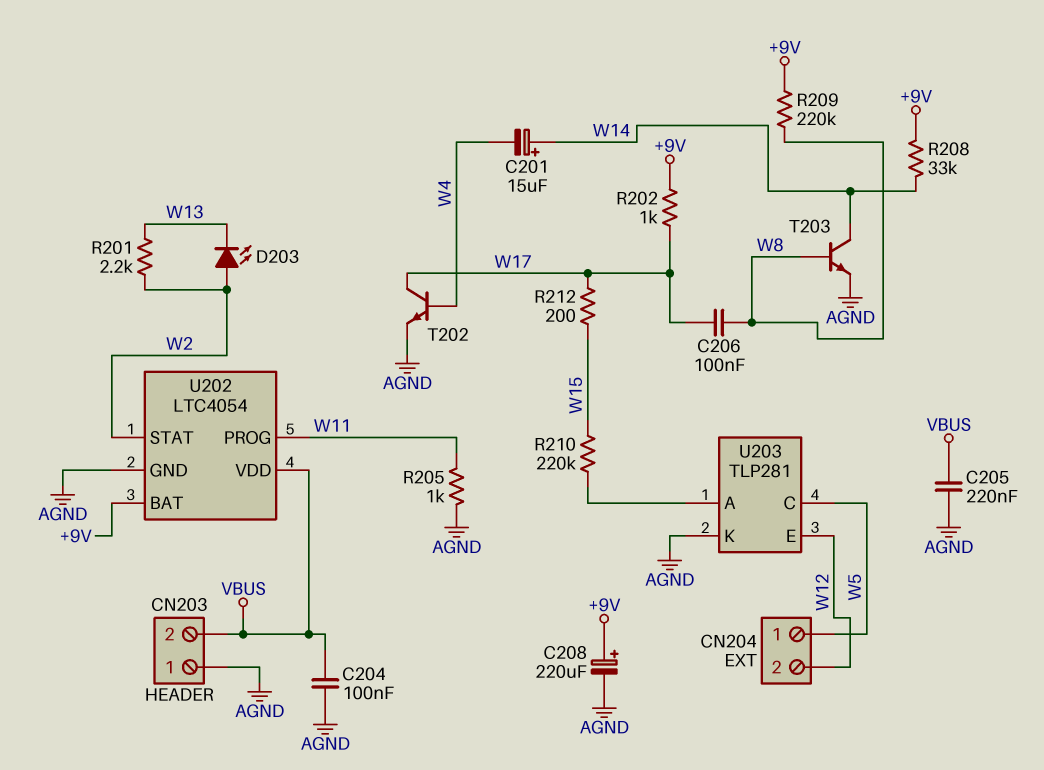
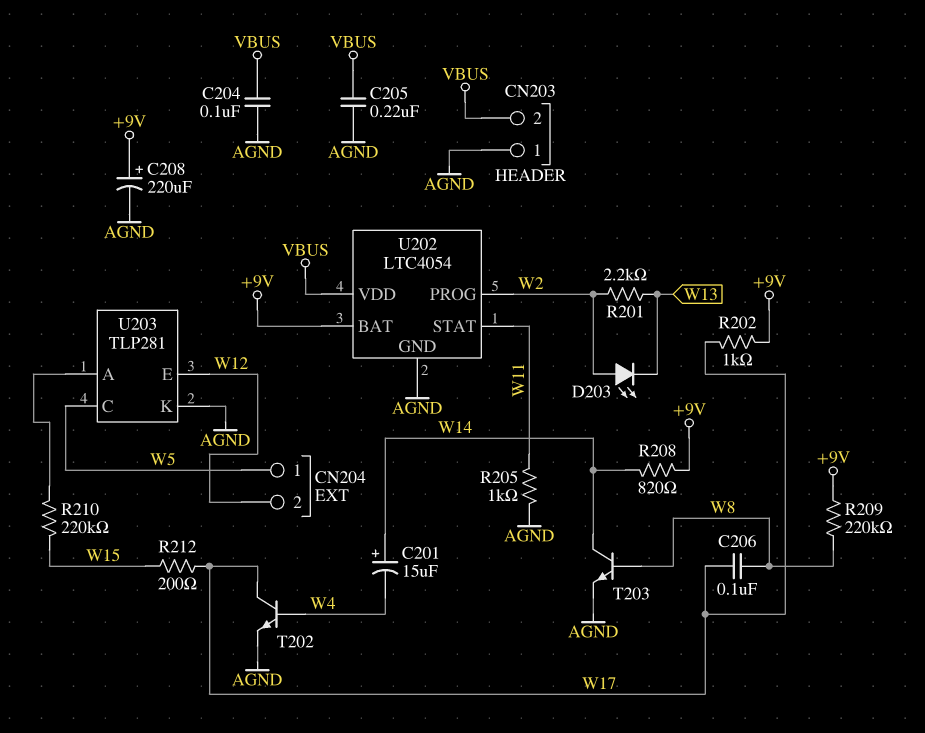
R208: 33k (+9V, W14) -> 820 (+9V, W14)
U202 pin PROG: W11 -> W2
U202 pin STAT: W2 -> W11

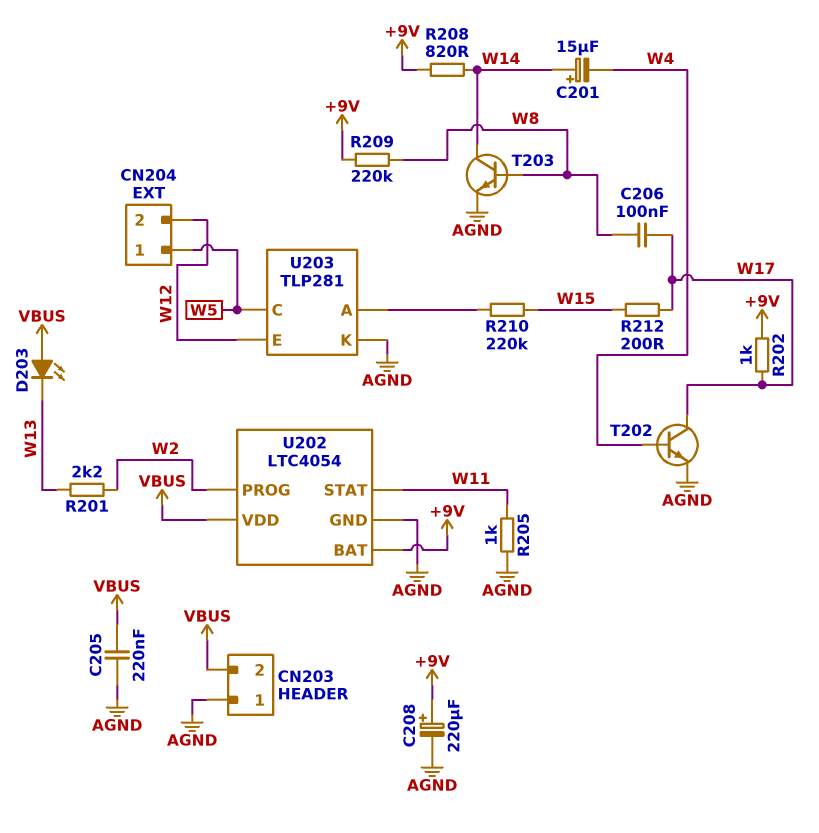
C204: 100nF (AGND, VBUS) -> none
D203: LED (A W2, K W13) -> LED (A VBUS, K W13)

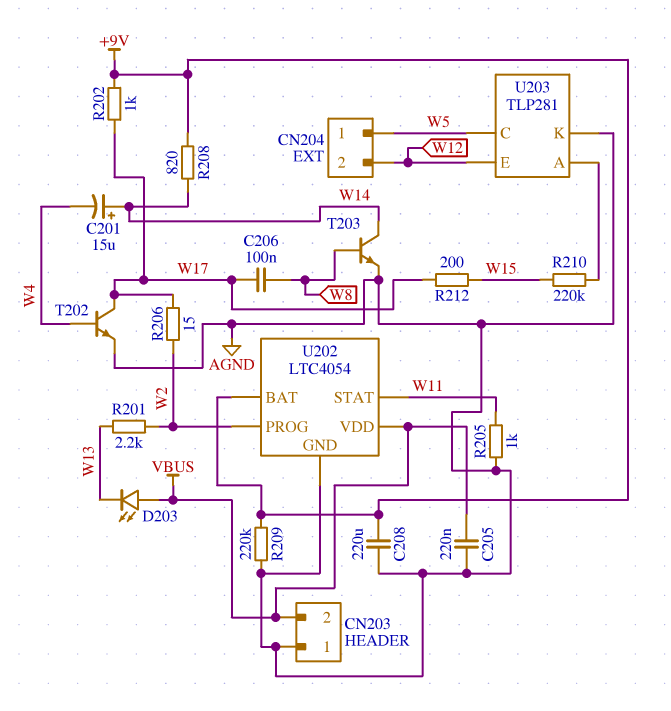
C208: 220uF (plus +9V, minus AGND) -> 220uF (+9V, AGND)
R206: none -> 15 (W2, W17)
R209: 220k (+9V, W8) -> 220k (+9V, AGND)

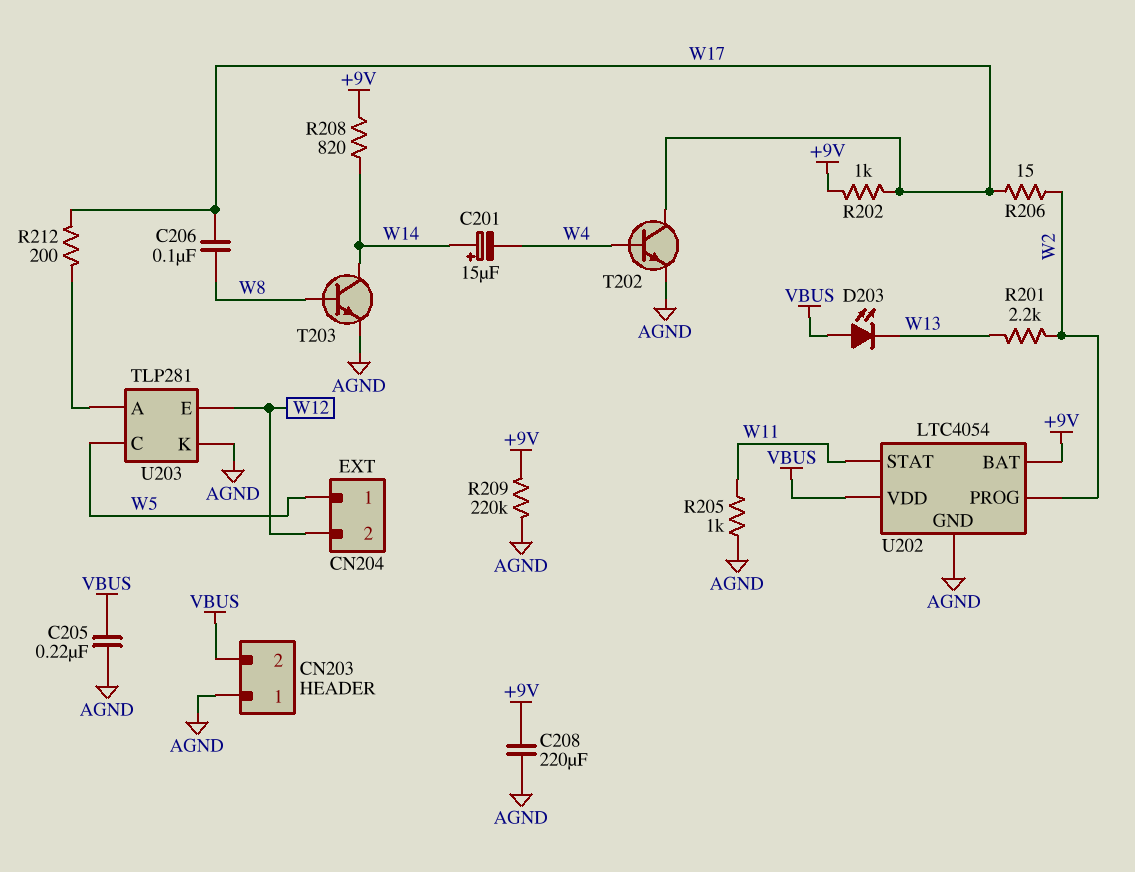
R210: 220k (U203/A, W15) -> none
R212: 200 (W15, W17) -> 200 (U203/A, W17)

